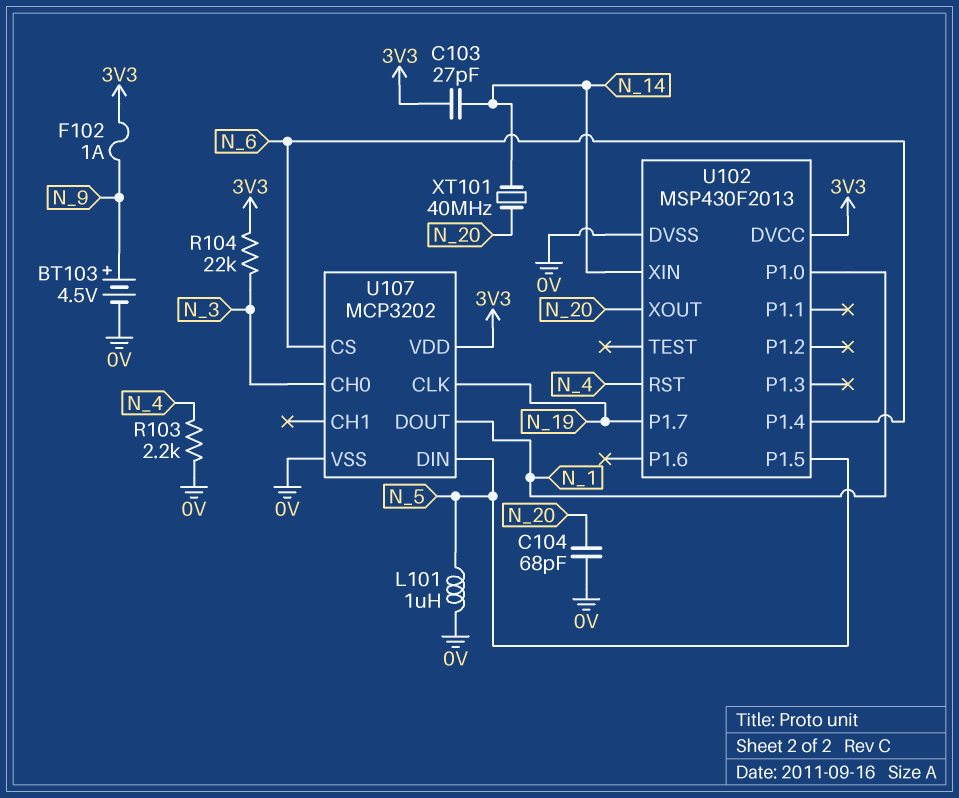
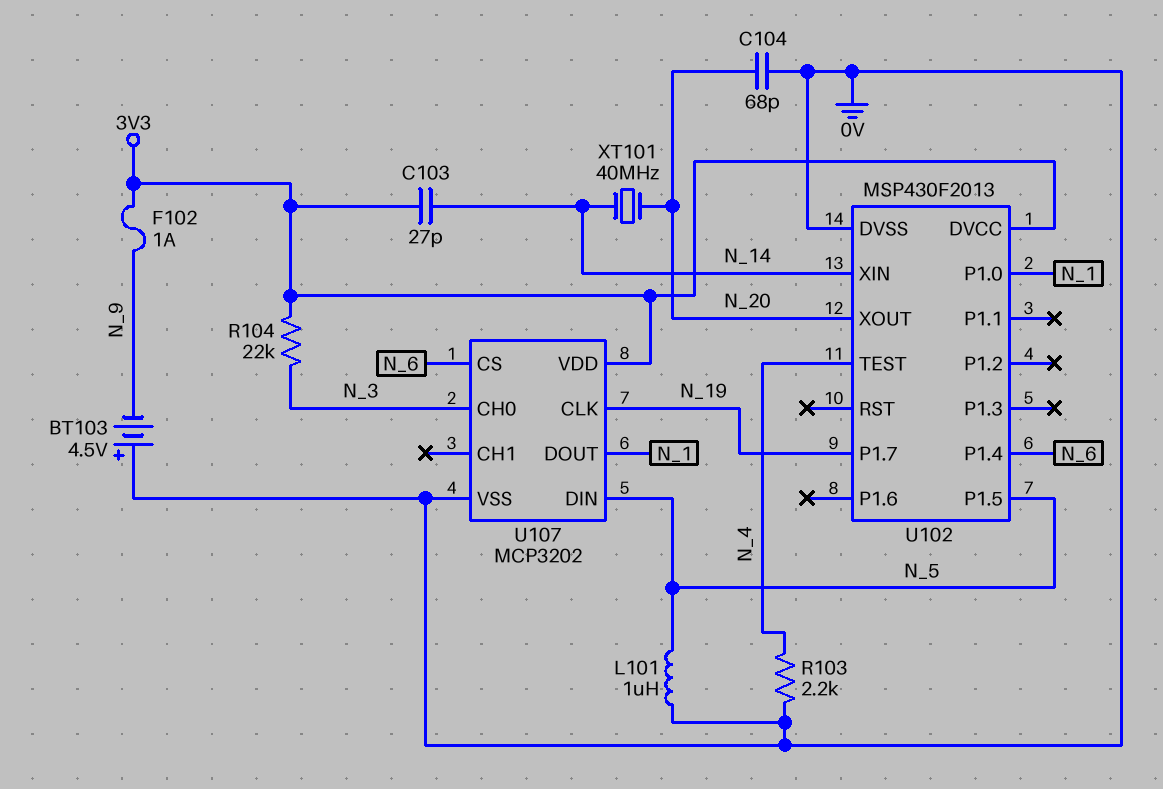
BT103: 4.5V (plus N_9, minus 0V) -> 4.5V (plus 0V, minus N_9)
U102 pin RST: N_4 -> none
U102 pin TEST: none -> N_4

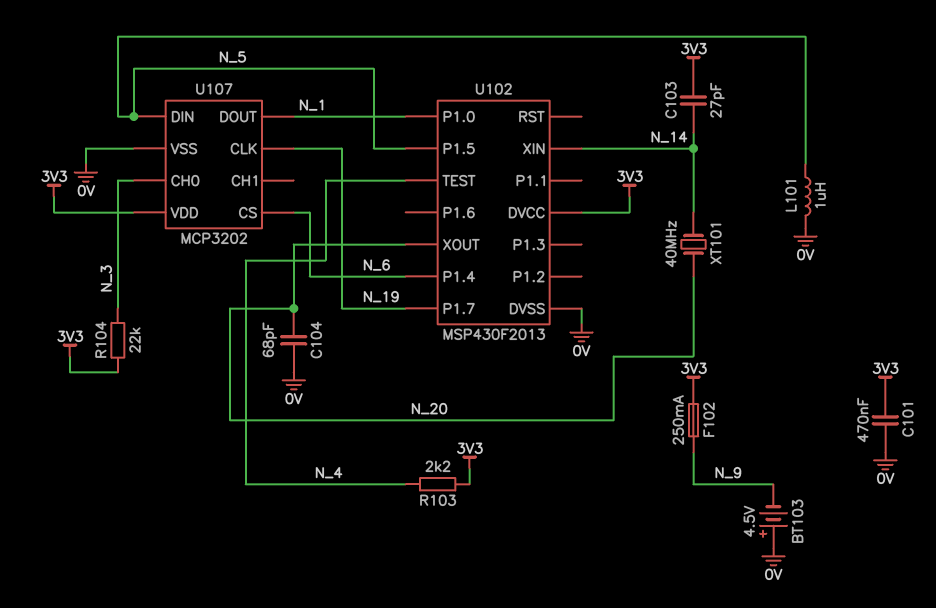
C101: none -> 470nF (0V, 3V3)
F102: 1A (3V3, N_9) -> 250mA (3V3, N_9)
R103: 2.2k (0V, N_4) -> 2.2k (3V3, N_4)

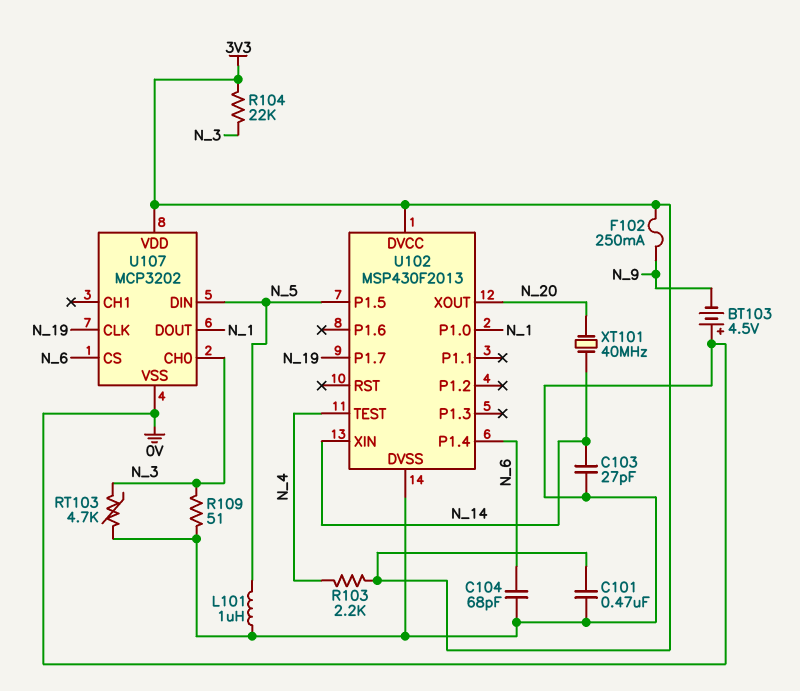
C103: 27pF (3V3, N_14) -> 27pF (0V, N_14)
C104: 68pF (0V, N_20) -> 68pF (0V, N_6)
R109: none -> 51 (0V, N_3)
RT103: none -> 4.7k (0V, N_3)

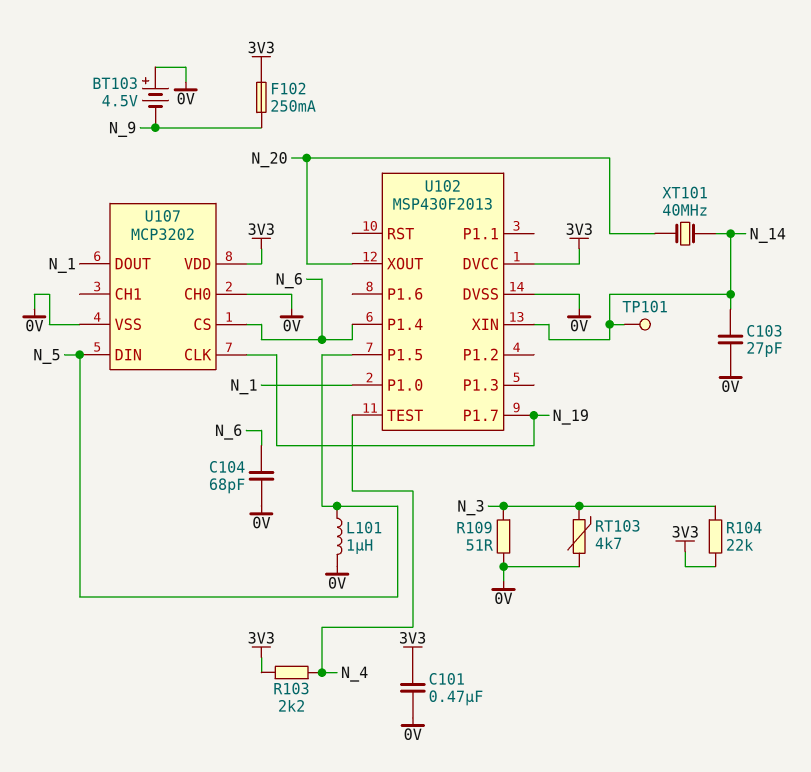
TP101: none -> test point (N_14)
U107 pin CH0: N_3 -> 0V

